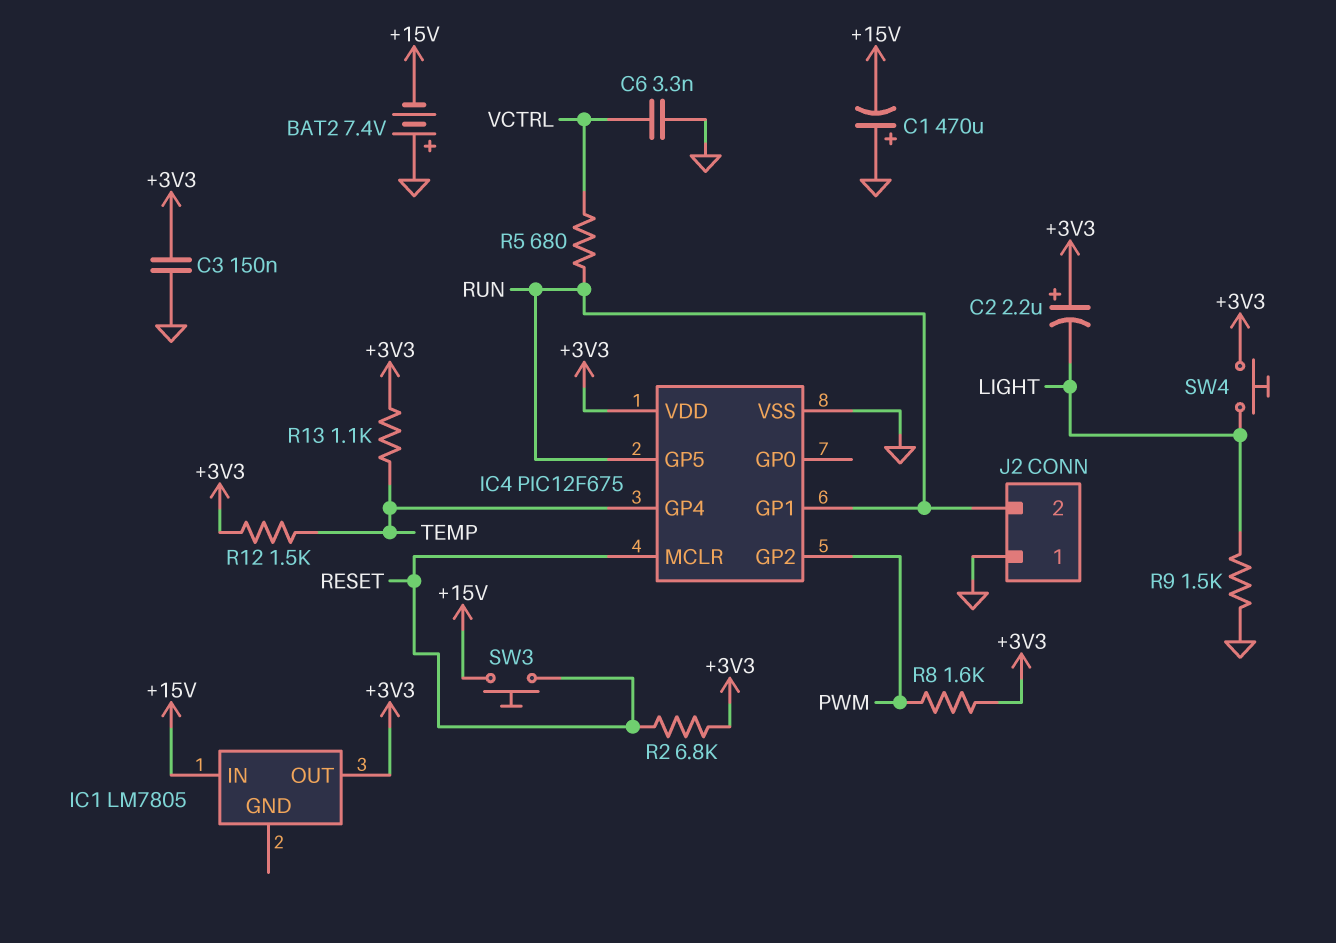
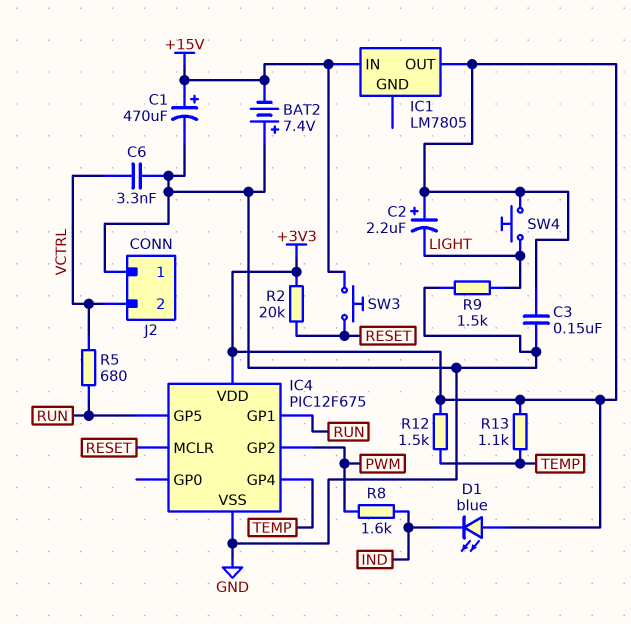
C1: 470uF (plus GND, minus +15V) -> 470uF (plus +15V, minus GND)
D1: none -> LED blue (A +3V3, K IND)
J2 pin 2: RUN -> VCTRL
R2: 6.8k (+3V3, RESET) -> 20k (+3V3, RESET)
R8: 1.6k (+3V3, PWM) -> 1.6k (IND, PWM)

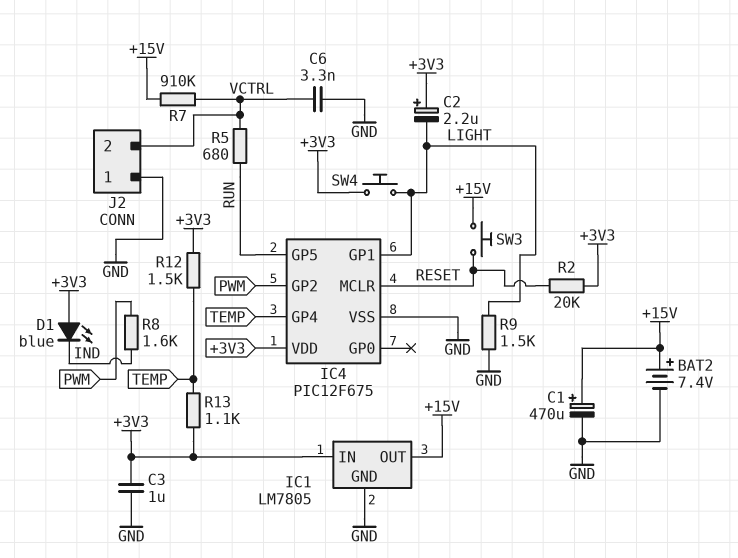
BAT2: 7.4V (plus GND, minus +15V) -> 7.4V (plus +15V, minus GND)
C3: 150nF (+3V3, GND) -> 1uF (+3V3, GND)
IC1 pin GND: none -> GND
IC1 pin IN: +15V -> +3V3
IC1 pin OUT: +3V3 -> +15V
IC4 pin GP1: RUN -> LIGHT
R7: none -> 910k (+15V, VCTRL)

